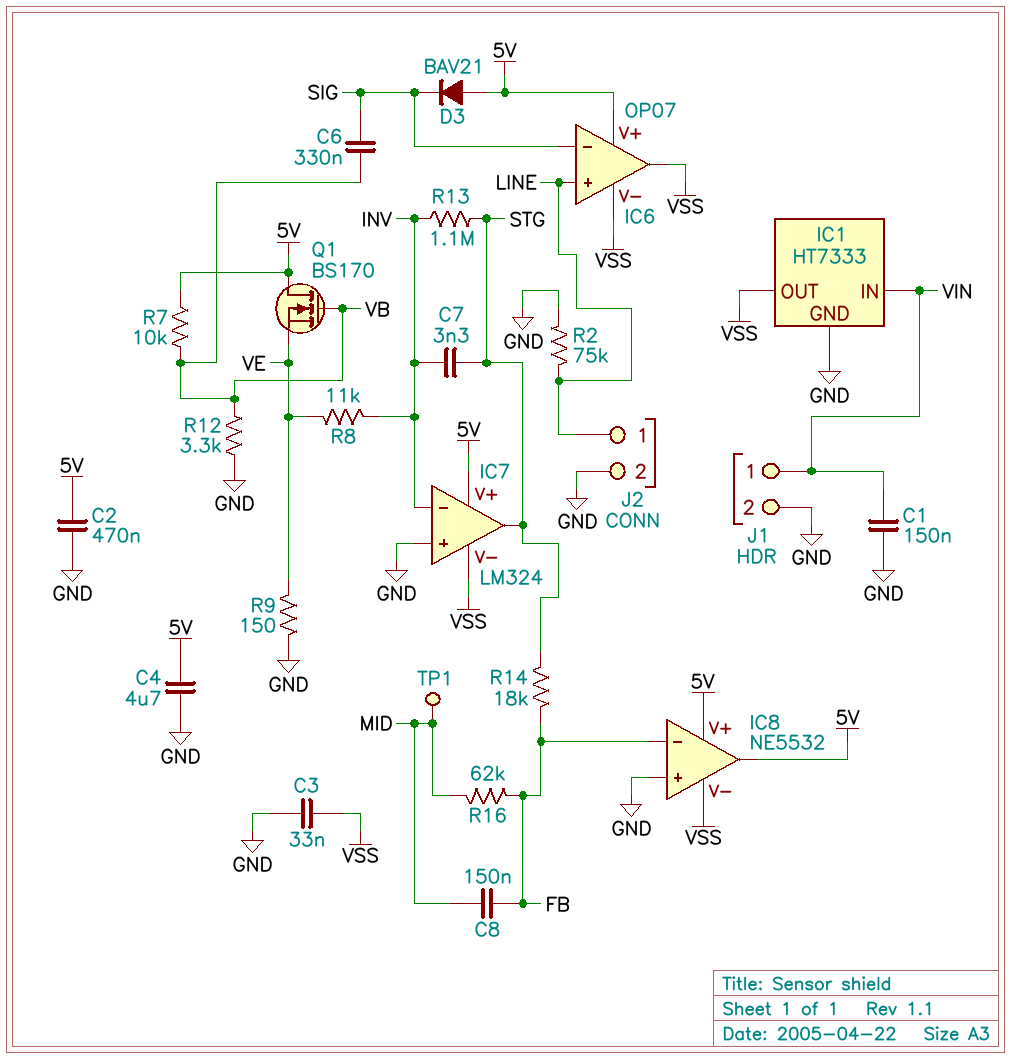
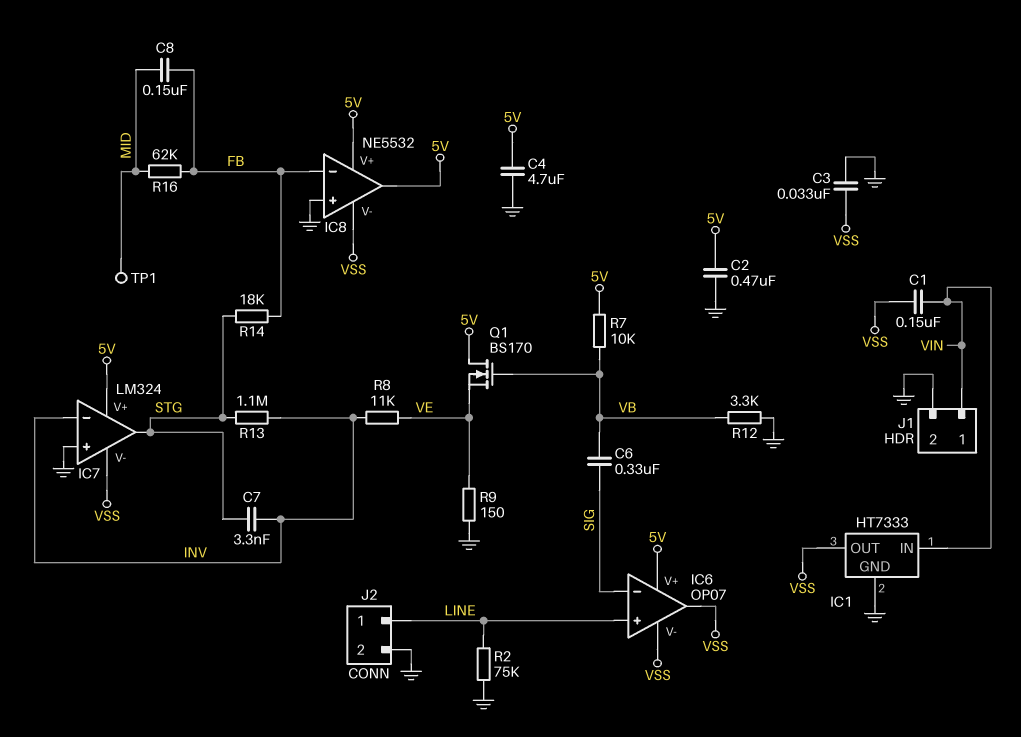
C1: 150nF (GND, VIN) -> 150nF (VIN, VSS)
D3: diode BAV21 (A 5V, K SIG) -> none

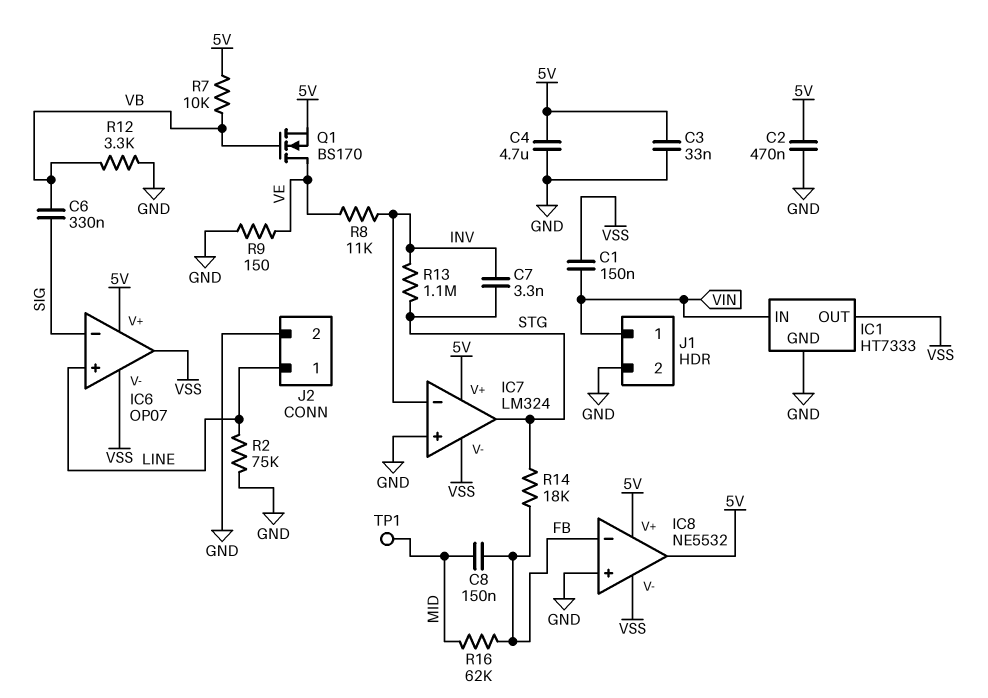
C3: 33nF (GND, VSS) -> 33nF (5V, GND)
Q1: NMOS BS170 (G VB, D 5V, S VE) -> NMOS BS170 (G VB, D VE, S 5V)

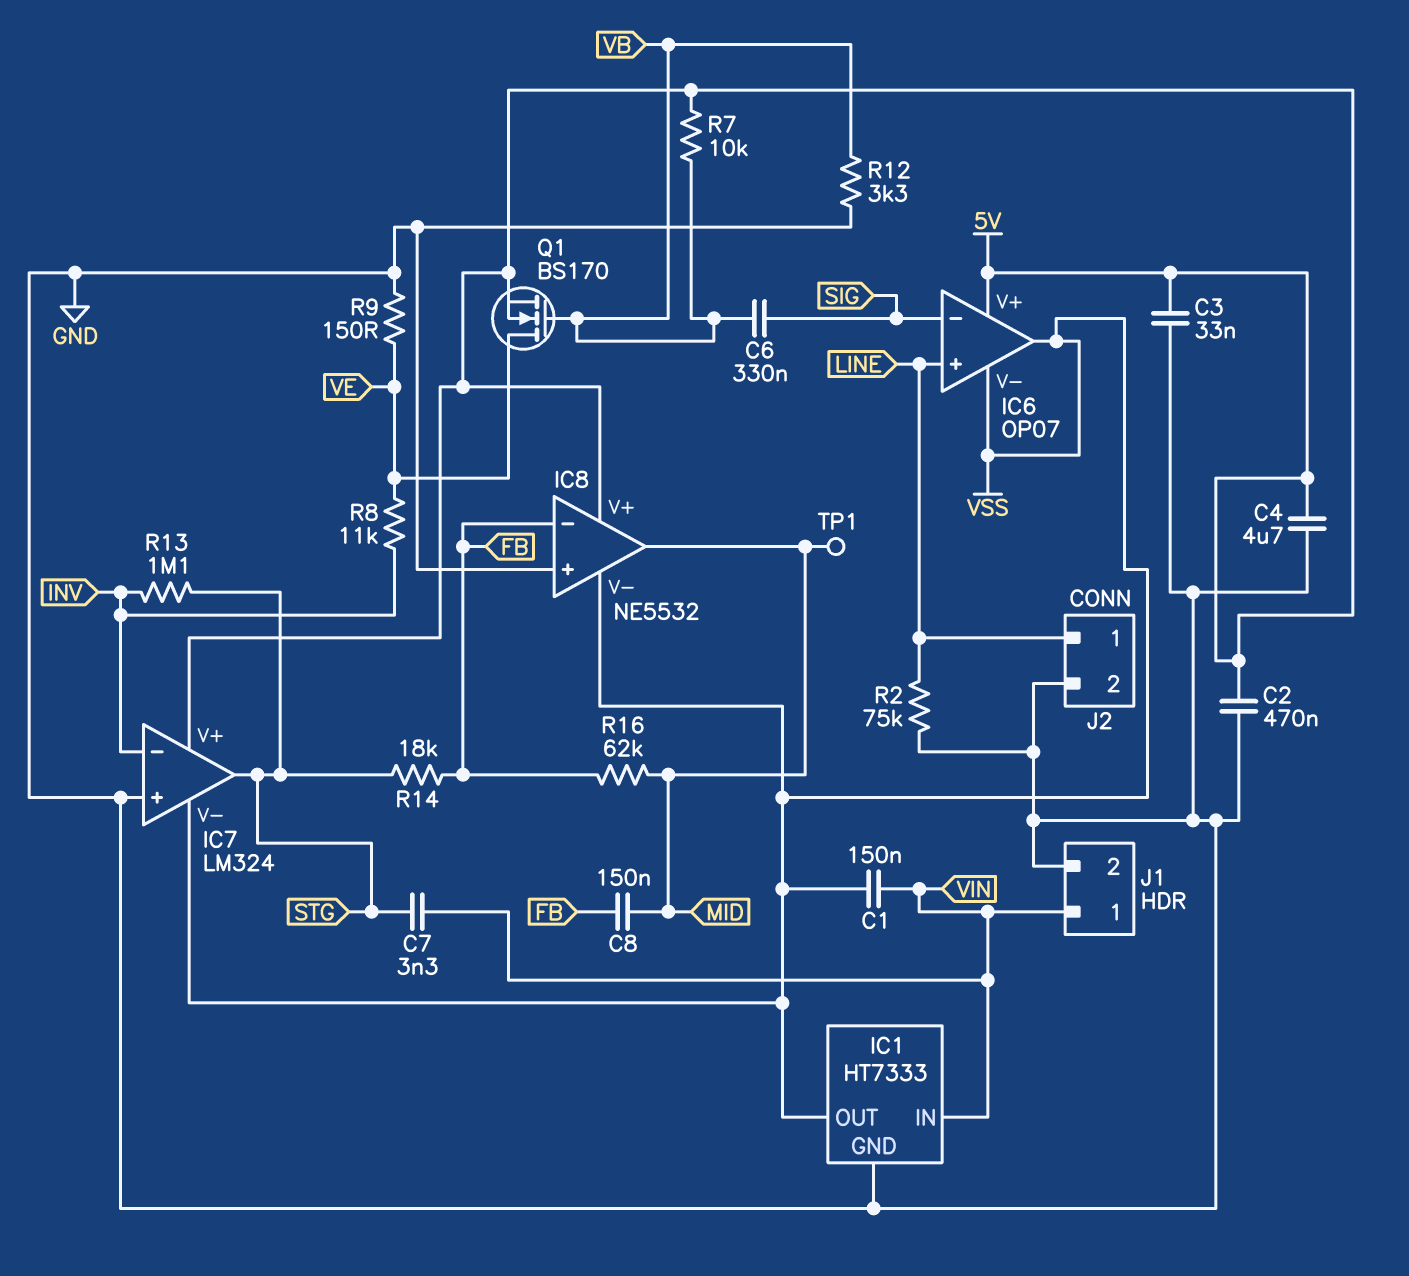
C7: 3.3nF (INV, STG) -> 3.3nF (STG, VIN)
IC8 pin out: 5V -> MID

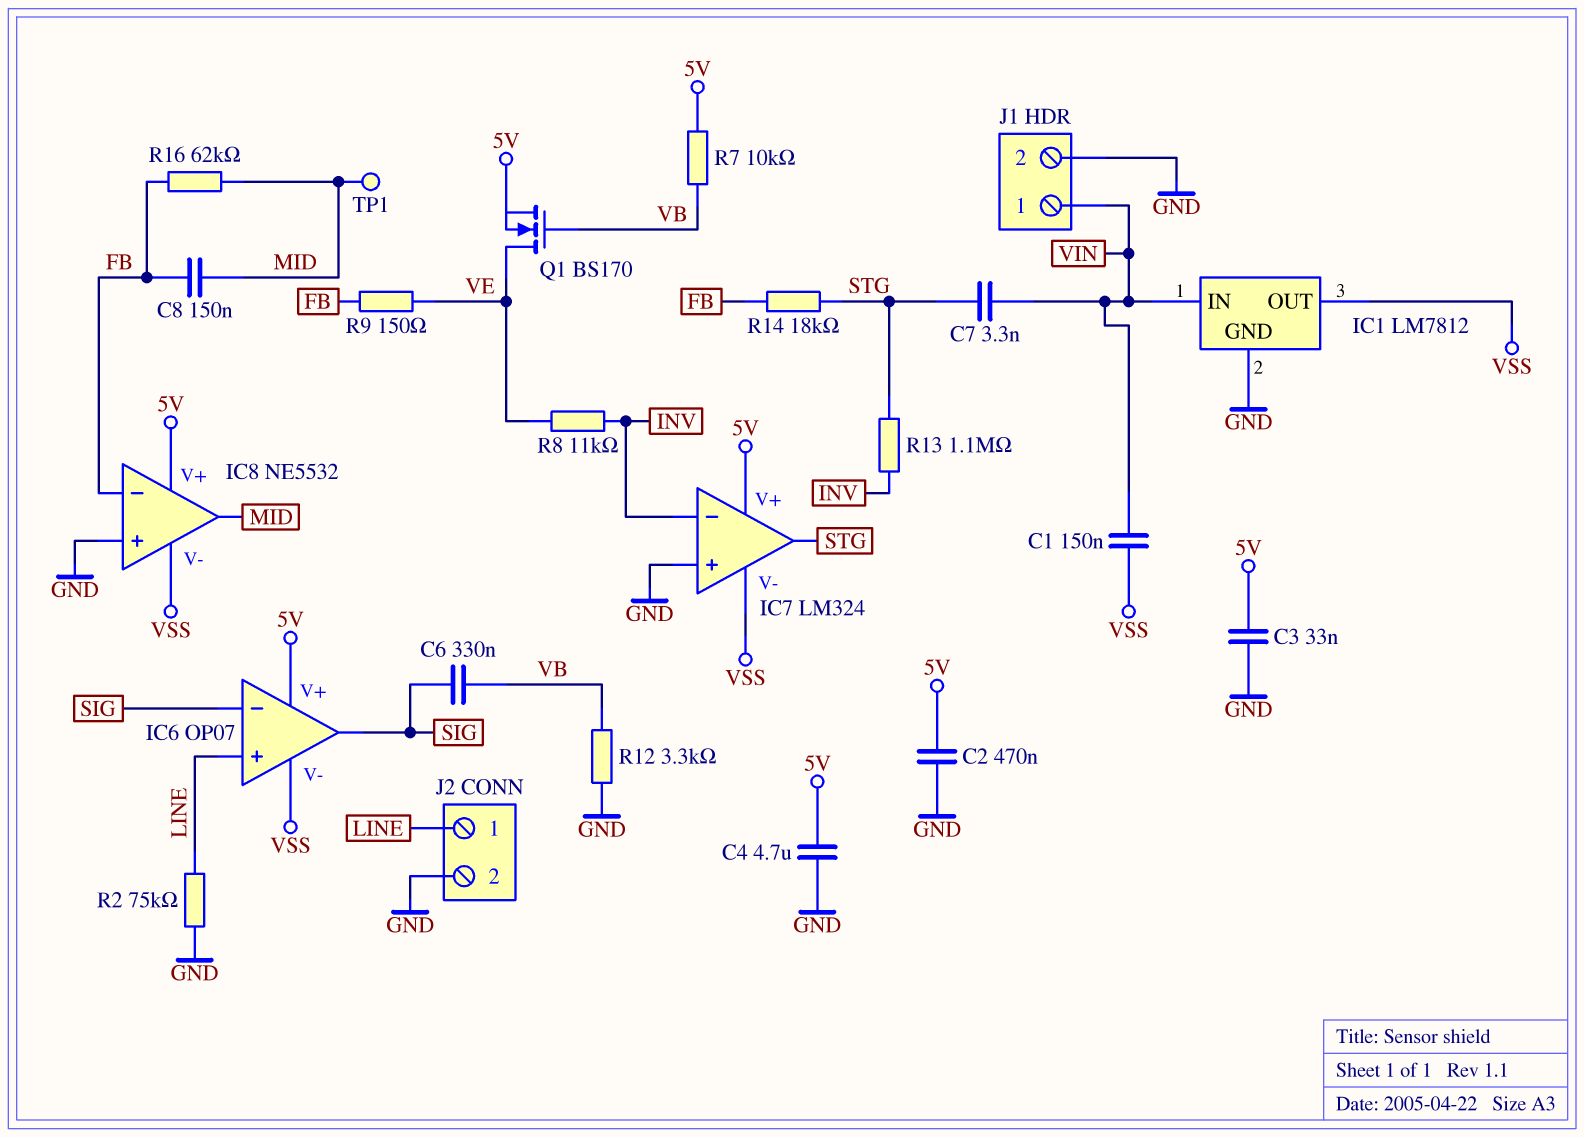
IC1: HT7333 -> LM7812
IC6 pin out: VSS -> SIG
R9: 150 (GND, VE) -> 150 (FB, VE)

